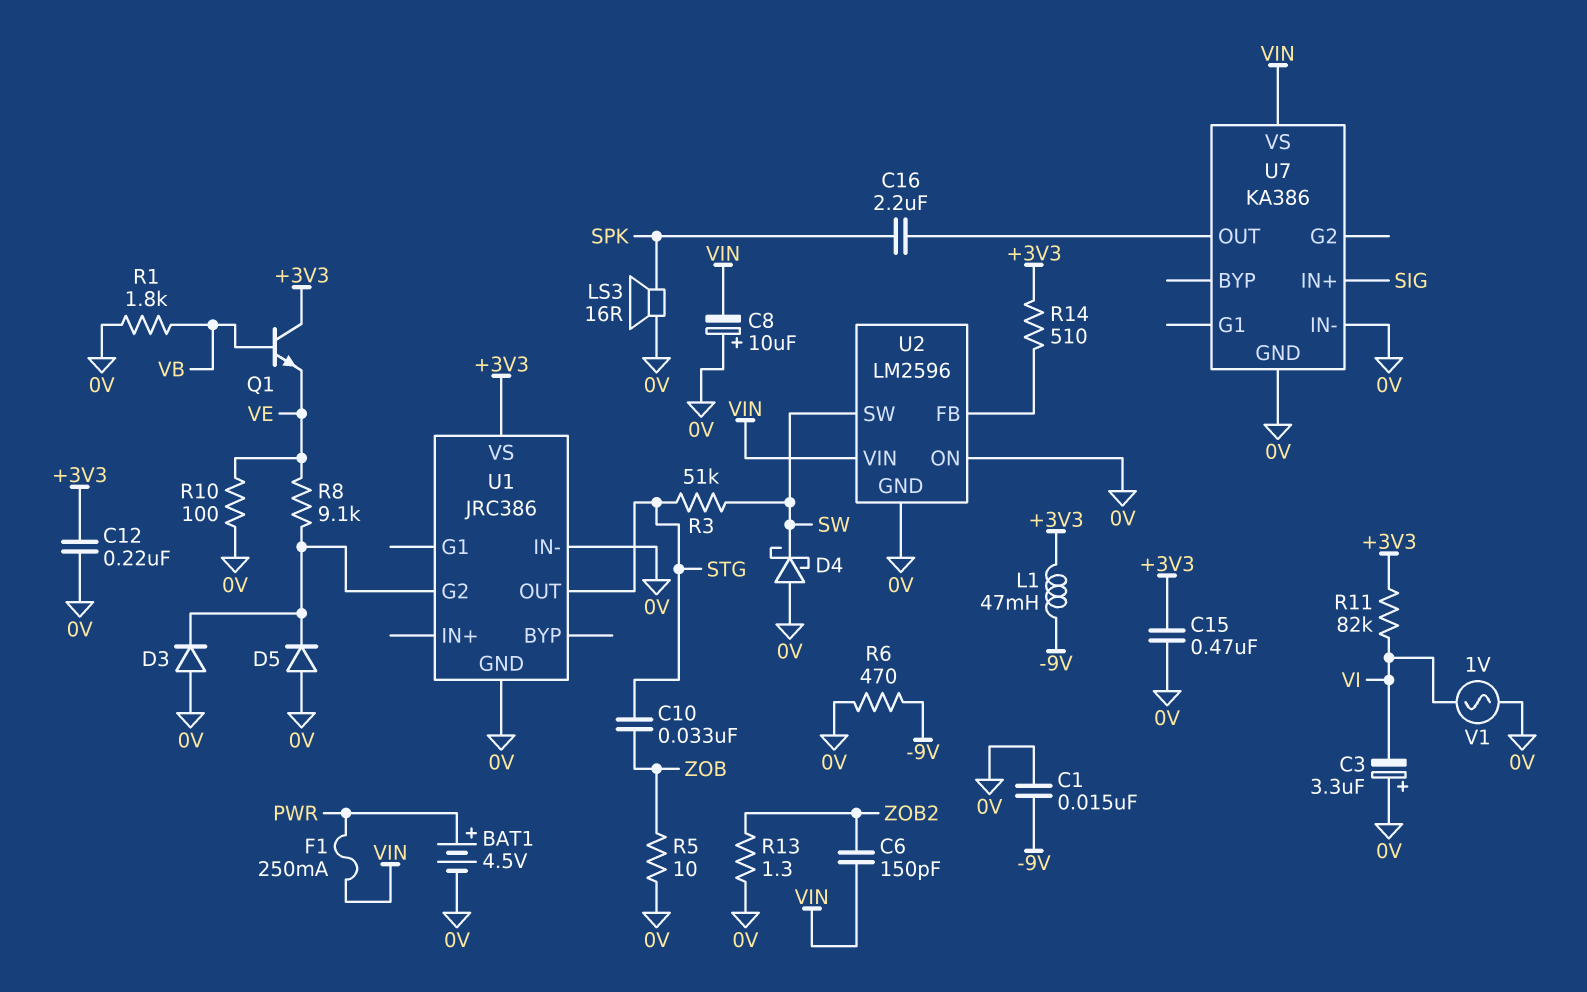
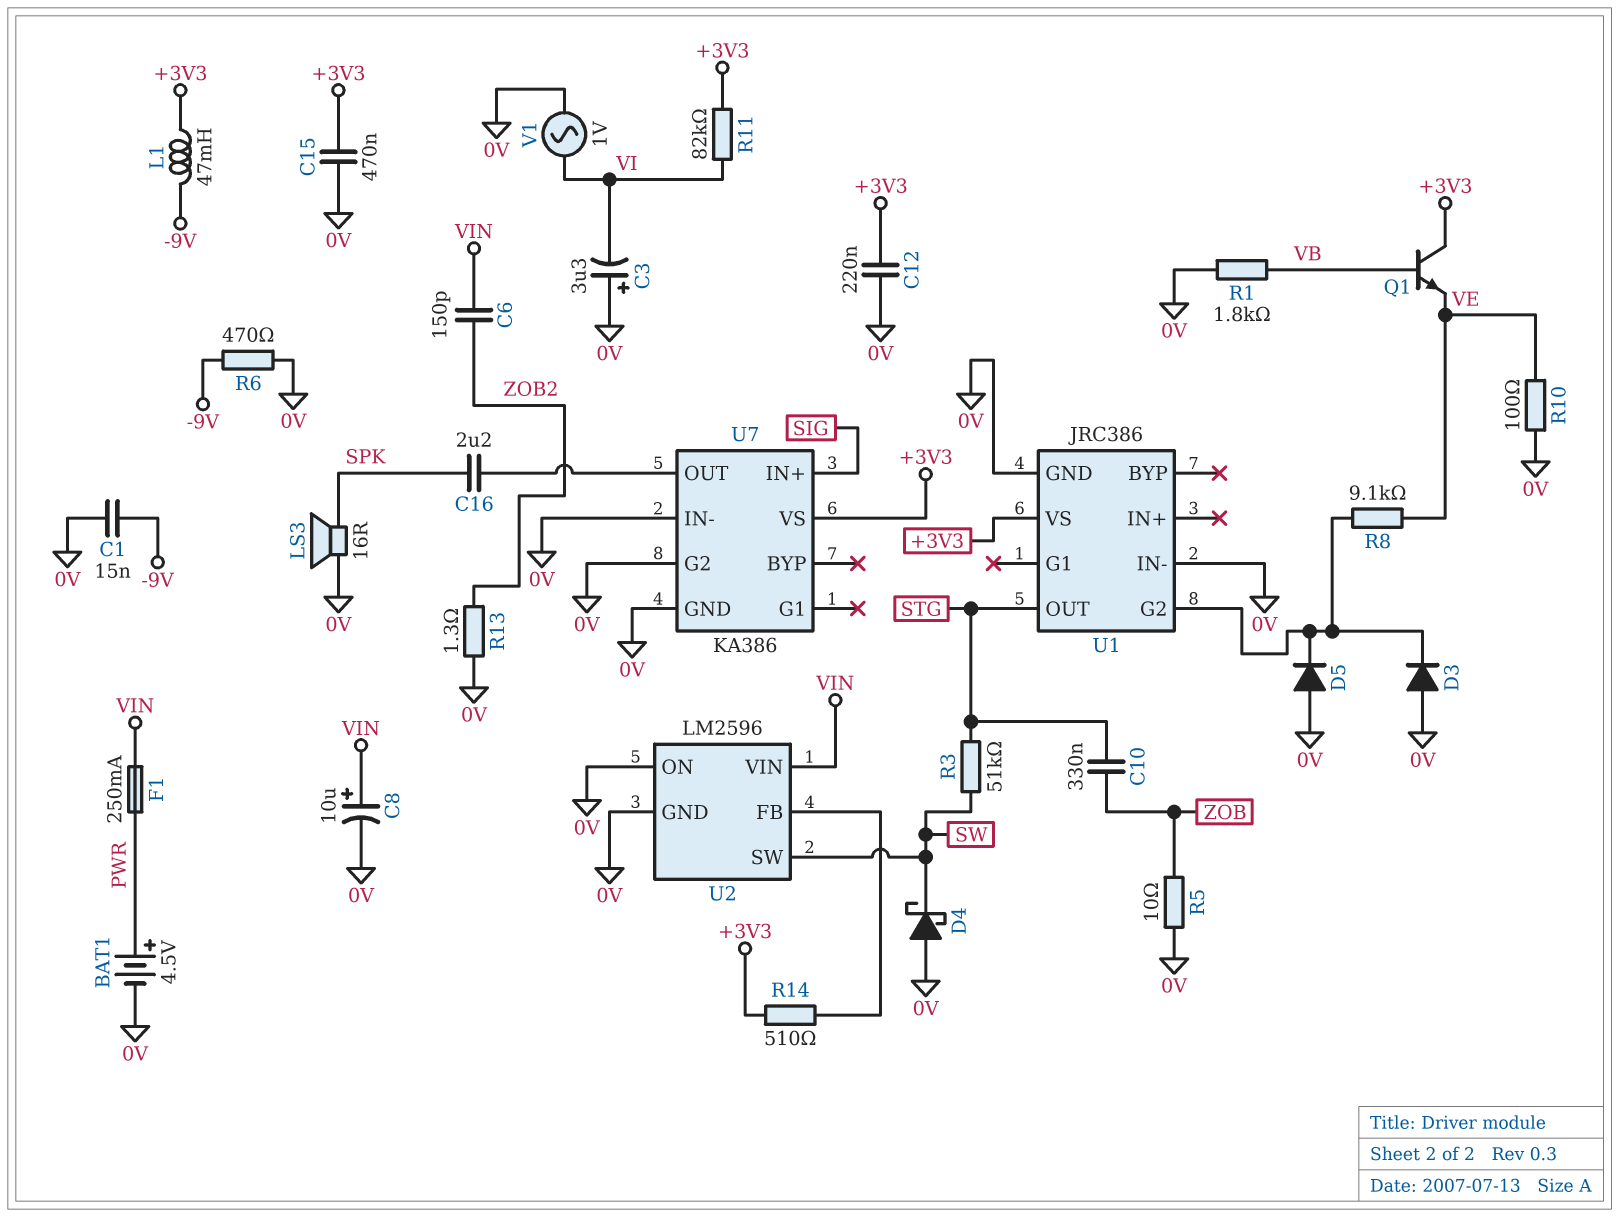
C8: 10uF (plus 0V, minus VIN) -> 10uF (plus VIN, minus 0V)
C10: 33nF (STG, ZOB) -> 330nF (STG, ZOB)
U7 pin G2: none -> 0V
U7 pin VS: VIN -> +3V3

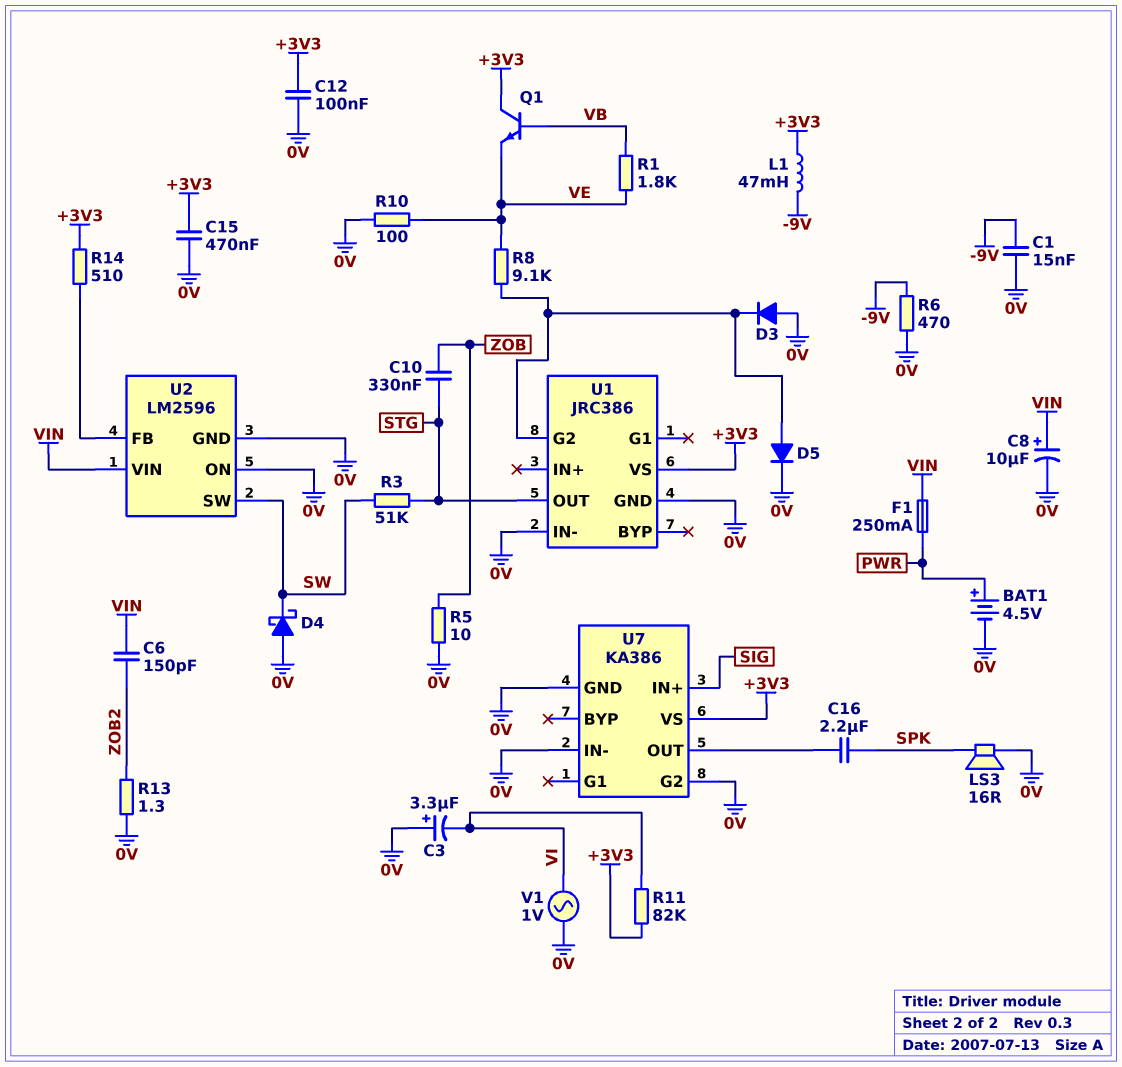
C12: 220nF (+3V3, 0V) -> 100nF (+3V3, 0V)
D5: diode (A 0V, K U1/G2) -> diode (A U1/G2, K 0V)
R1: 1.8k (0V, VB) -> 1.8k (VB, VE)

